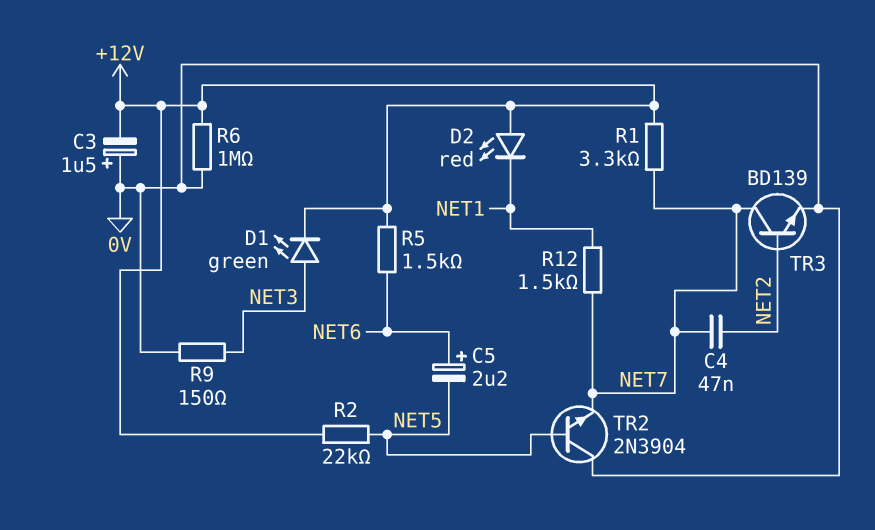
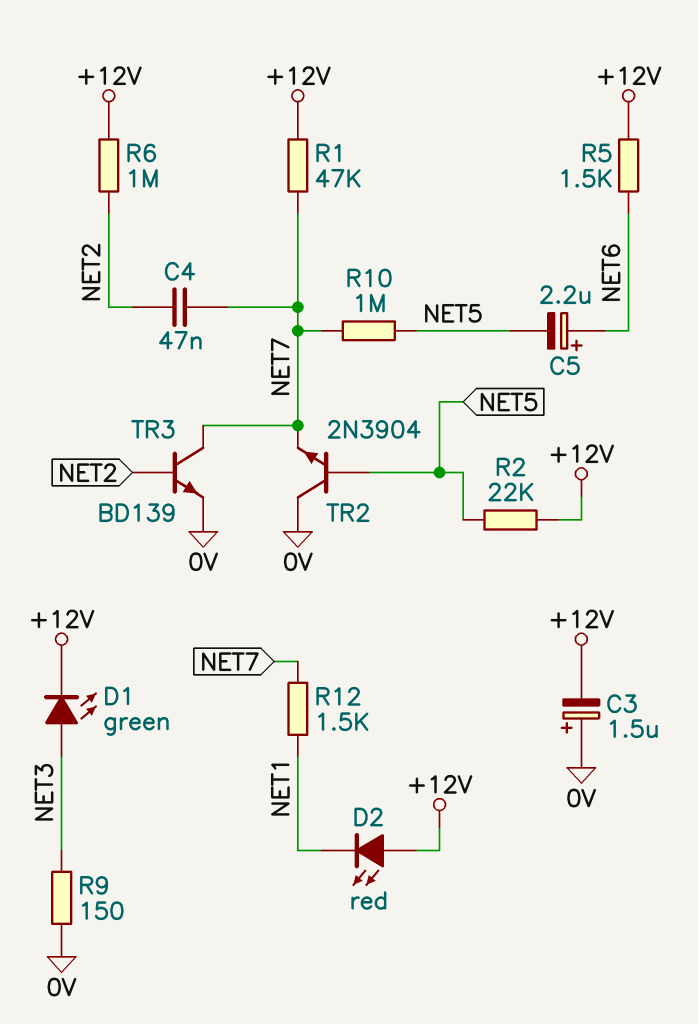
R1: 3.3k (+12V, NET7) -> 47k (+12V, NET7)
R6: 1M (+12V, 0V) -> 1M (+12V, NET2)
R10: none -> 1M (NET5, NET7)

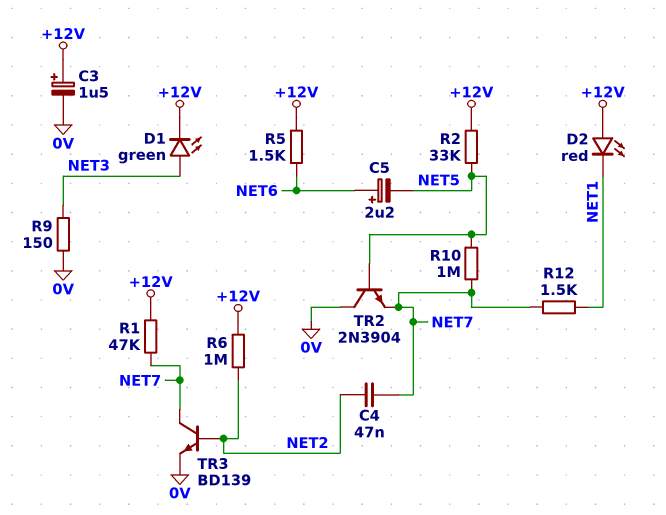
C3: 1.5uF (plus 0V, minus +12V) -> 1.5uF (plus +12V, minus 0V)
R2: 22k (+12V, NET5) -> 33k (+12V, NET5)

